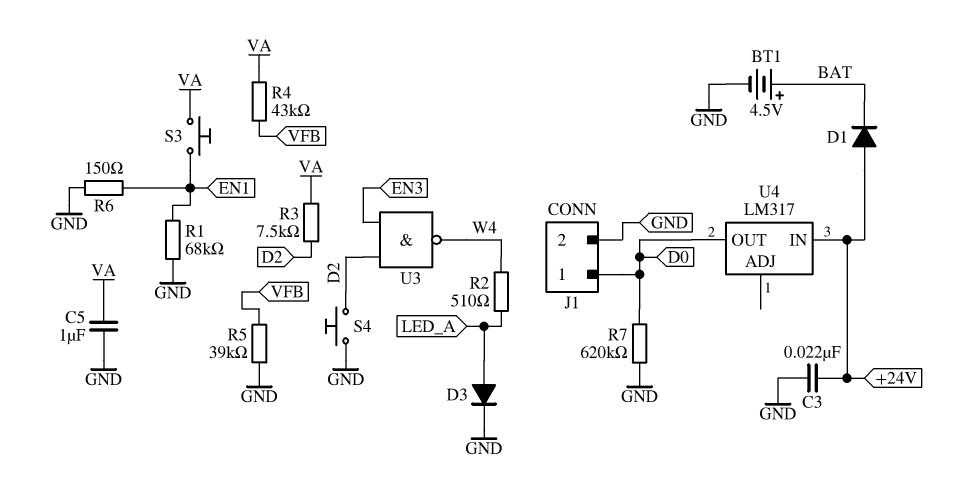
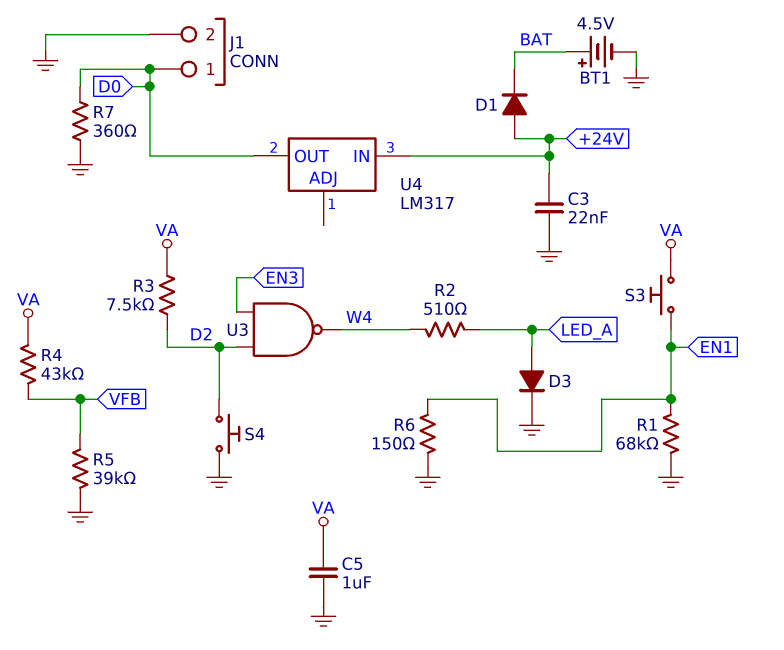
R7: 620k (D0, GND) -> 360 (D0, GND)

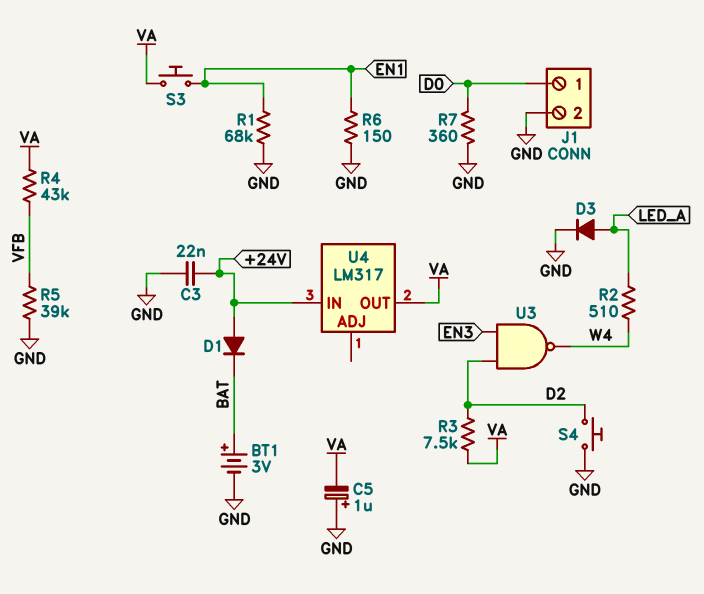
BT1: 4.5V (plus BAT, minus GND) -> 3V (plus BAT, minus GND)
C5: 1uF (GND, VA) -> 1uF (plus GND, minus VA)
U4 pin OUT: D0 -> VA

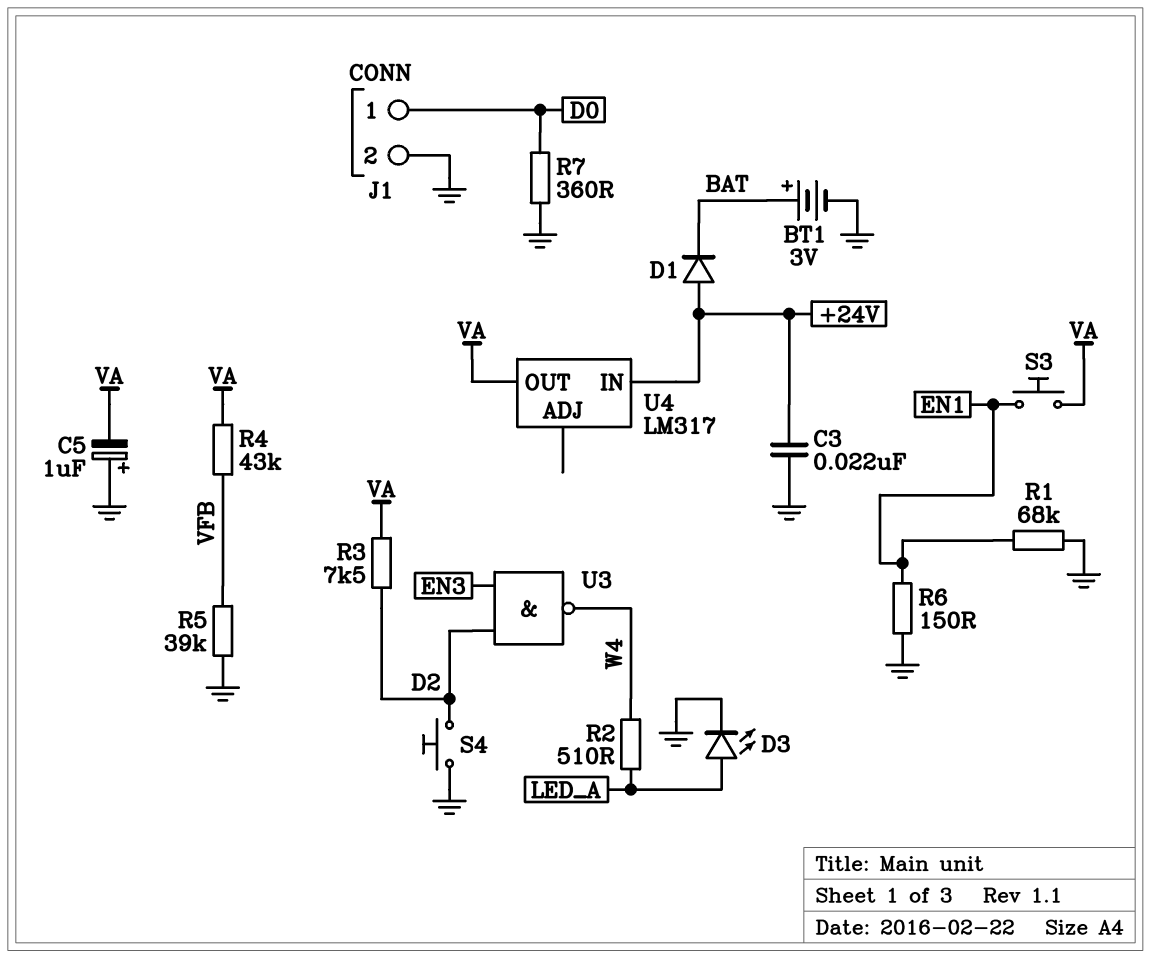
D3: diode (A LED_A, K GND) -> LED (A LED_A, K GND)

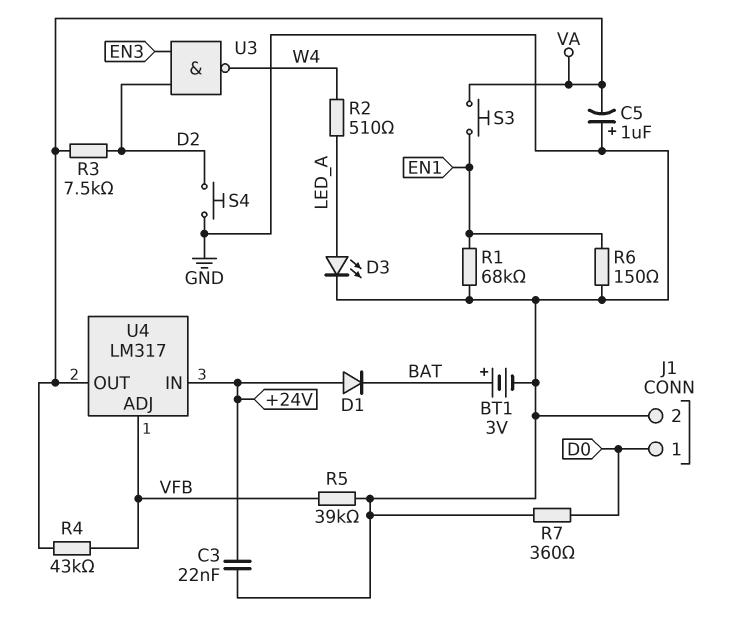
U4 pin ADJ: none -> VFB

